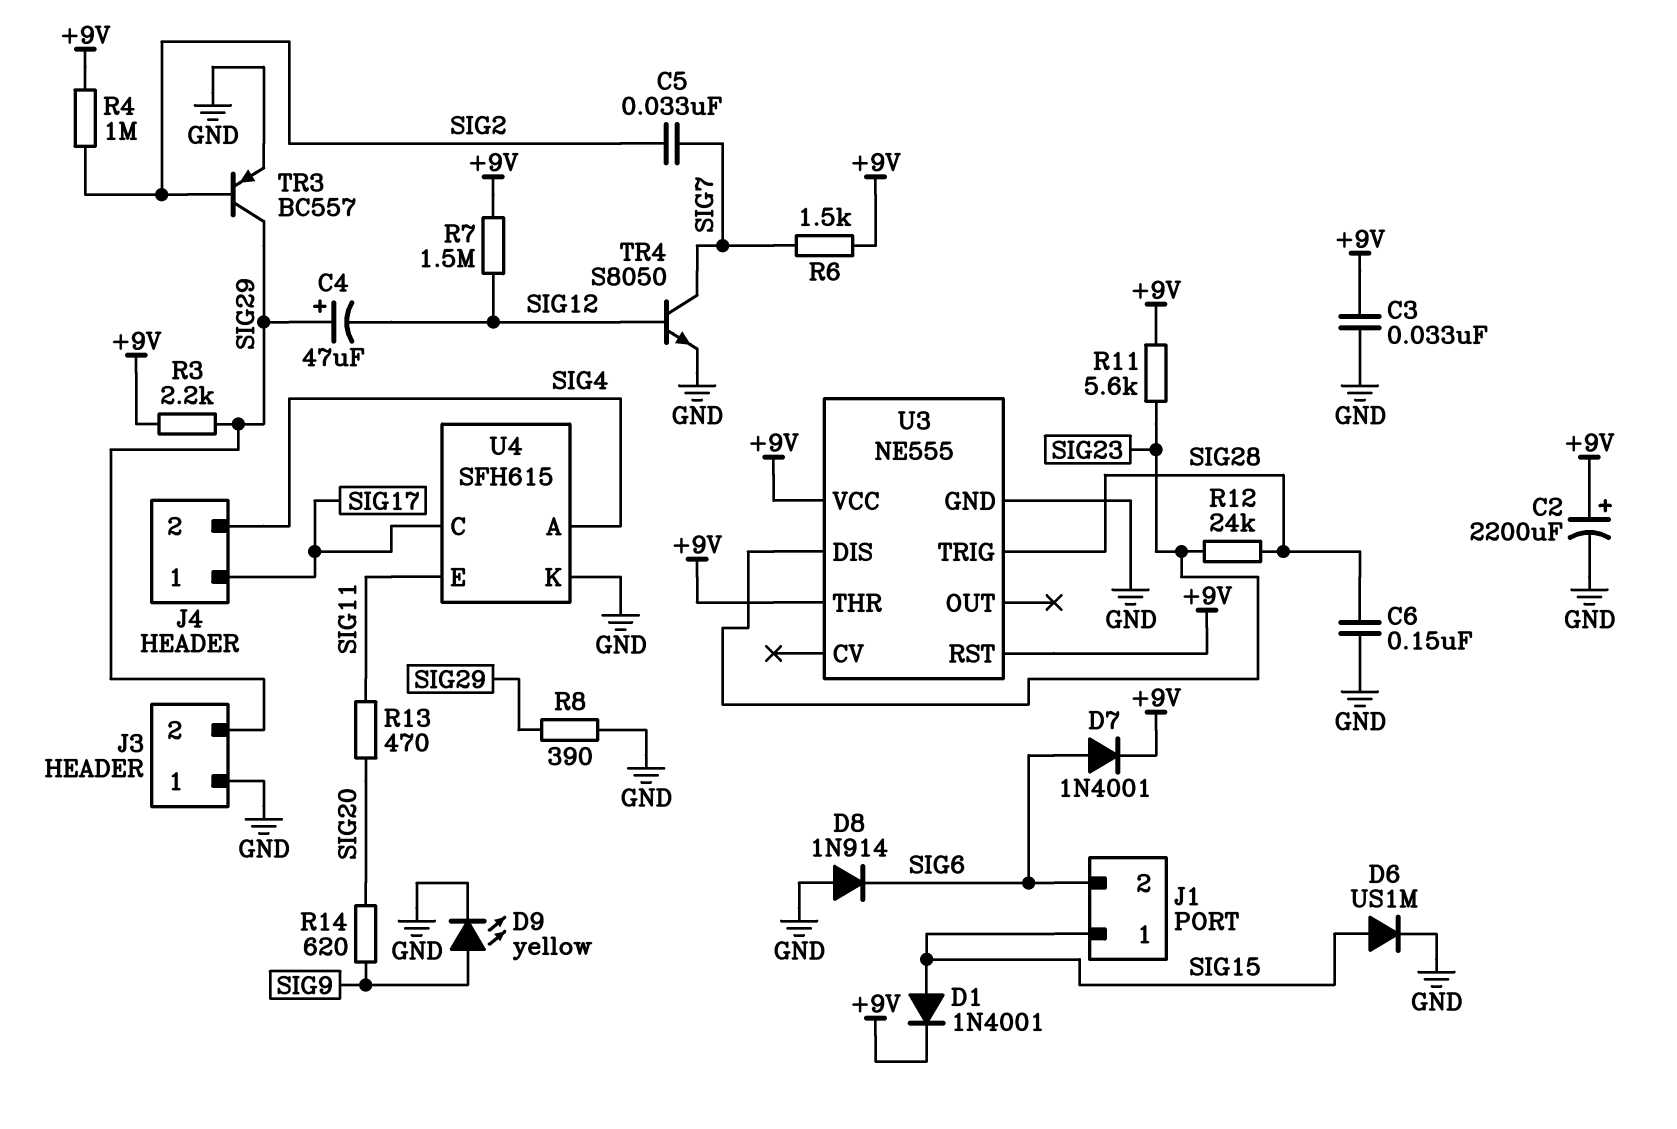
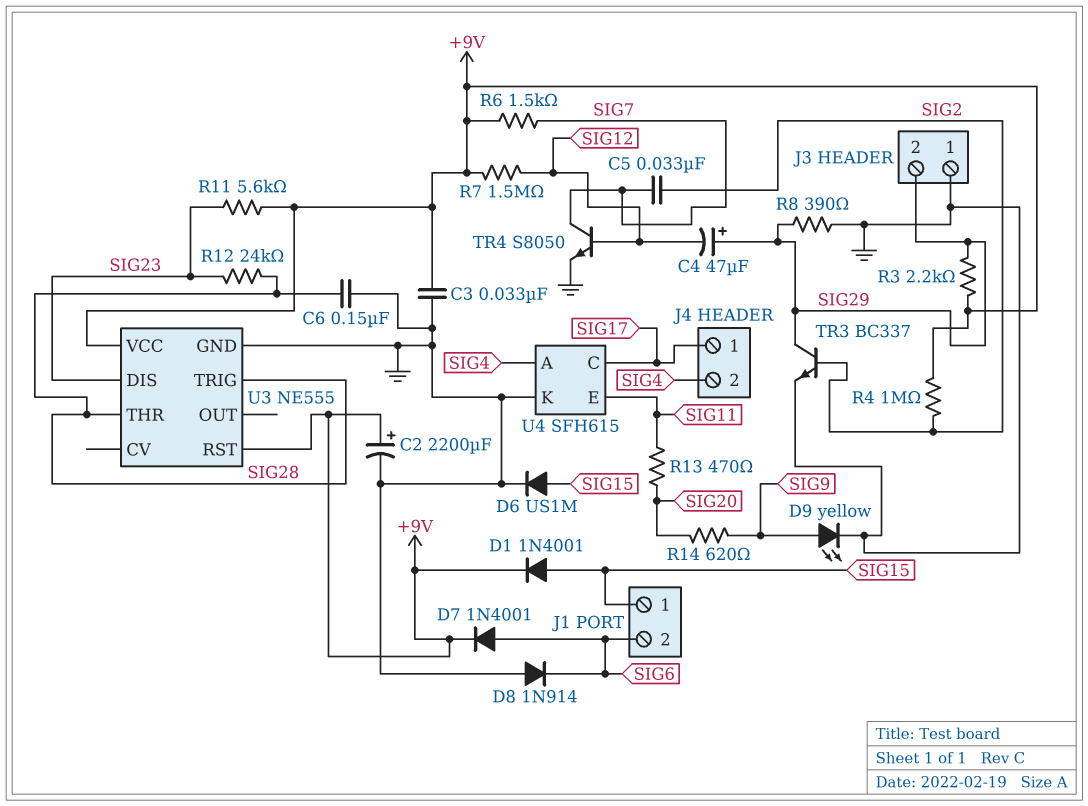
TR3: PNP BC557 (B SIG2, C SIG29, E GND) -> NPN BC337 (B SIG2, C SIG29, E GND)
U3 pin THR: +9V -> SIG28

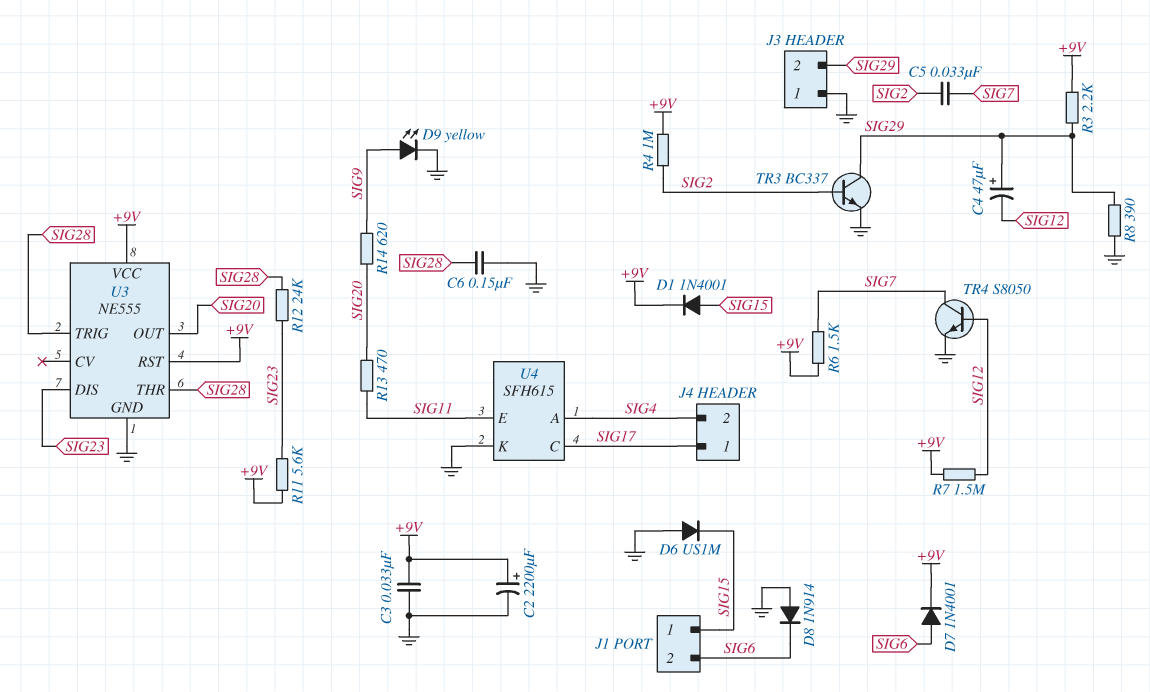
D6: diode US1M (A SIG15, K GND) -> diode US1M (A GND, K SIG15)
U3 pin OUT: none -> SIG20

